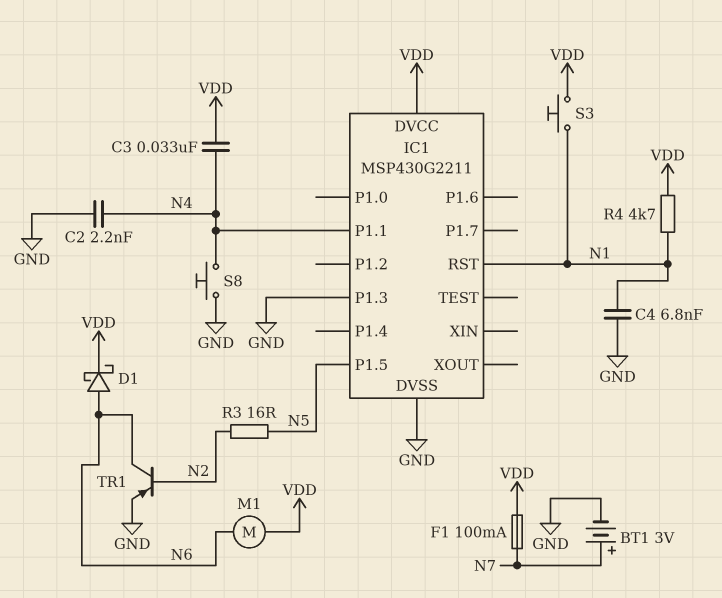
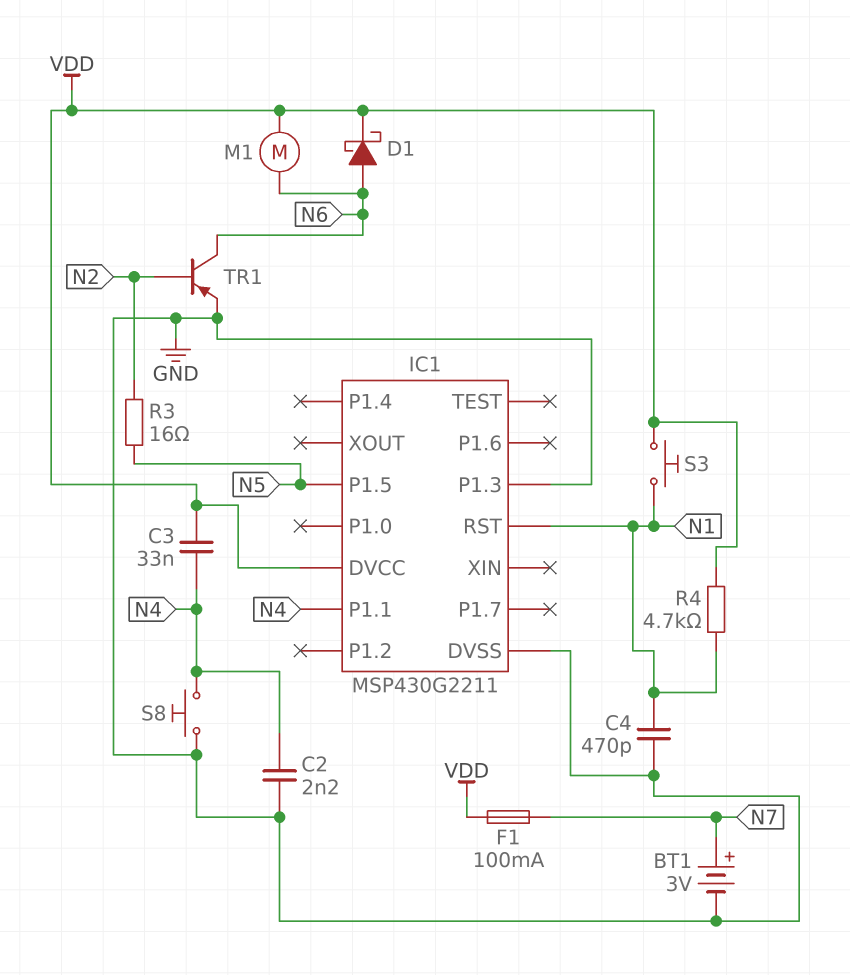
C4: 6.8nF (GND, N1) -> 470pF (GND, N1)

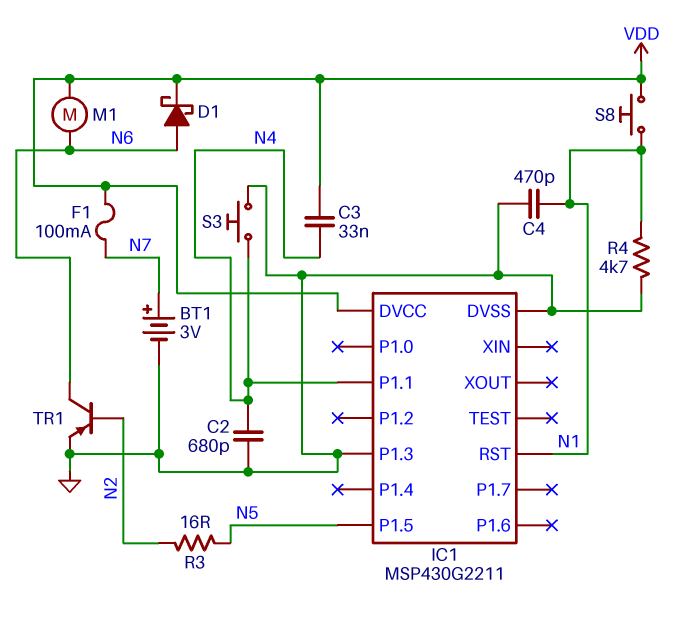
C2: 2.2nF (GND, N4) -> 680pF (GND, N4)
R4: 4.7k (N1, VDD) -> 4.7k (GND, N1)
S3: button (N1, VDD) -> button (GND, N4)
S8: button (GND, N4) -> button (N1, VDD)

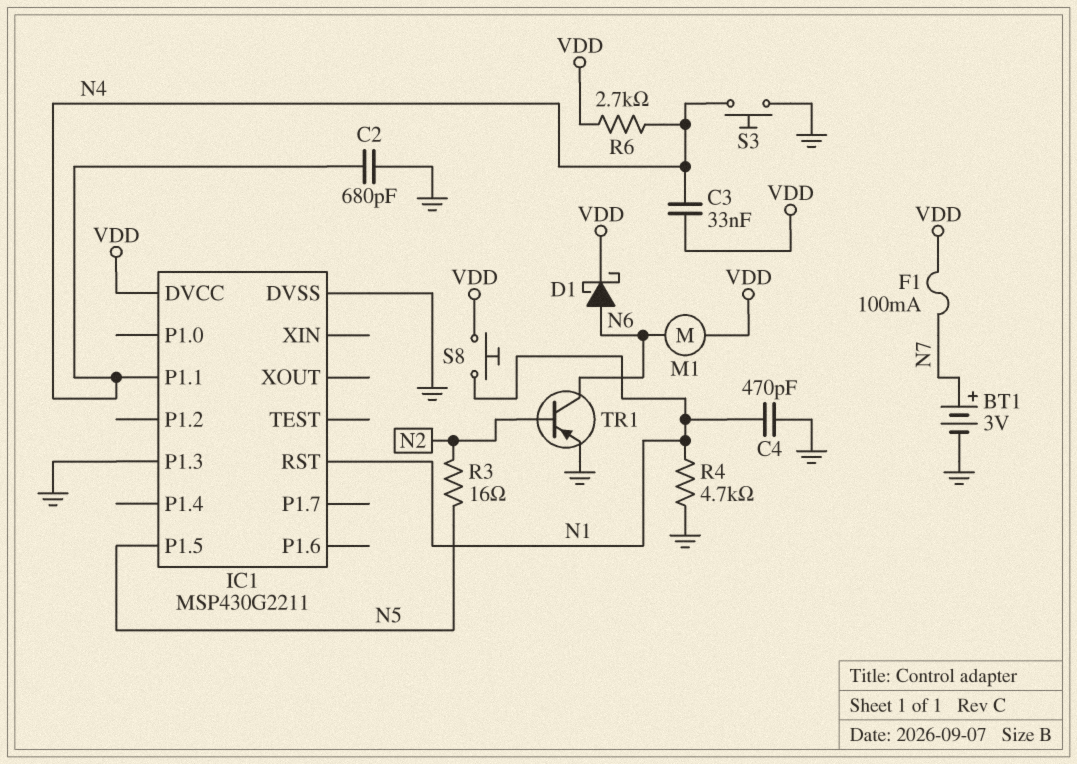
R6: none -> 2.7k (N4, VDD)

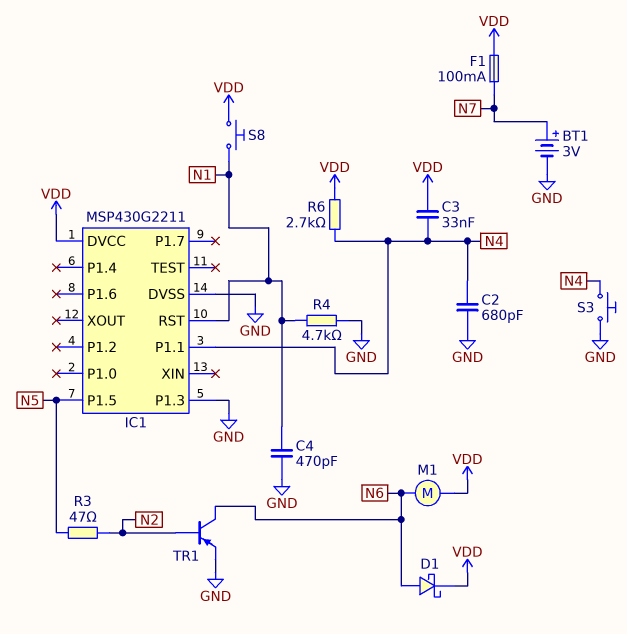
R3: 16 (N2, N5) -> 47 (N2, N5)

